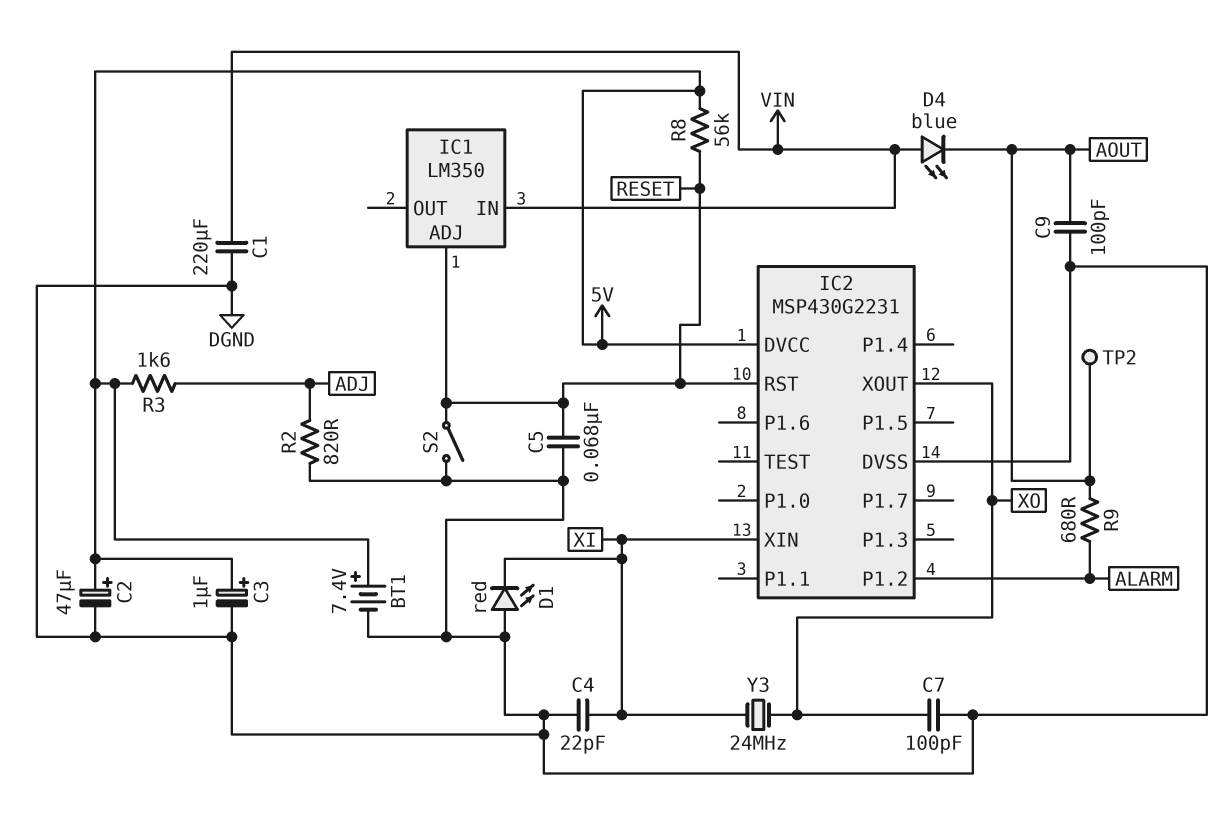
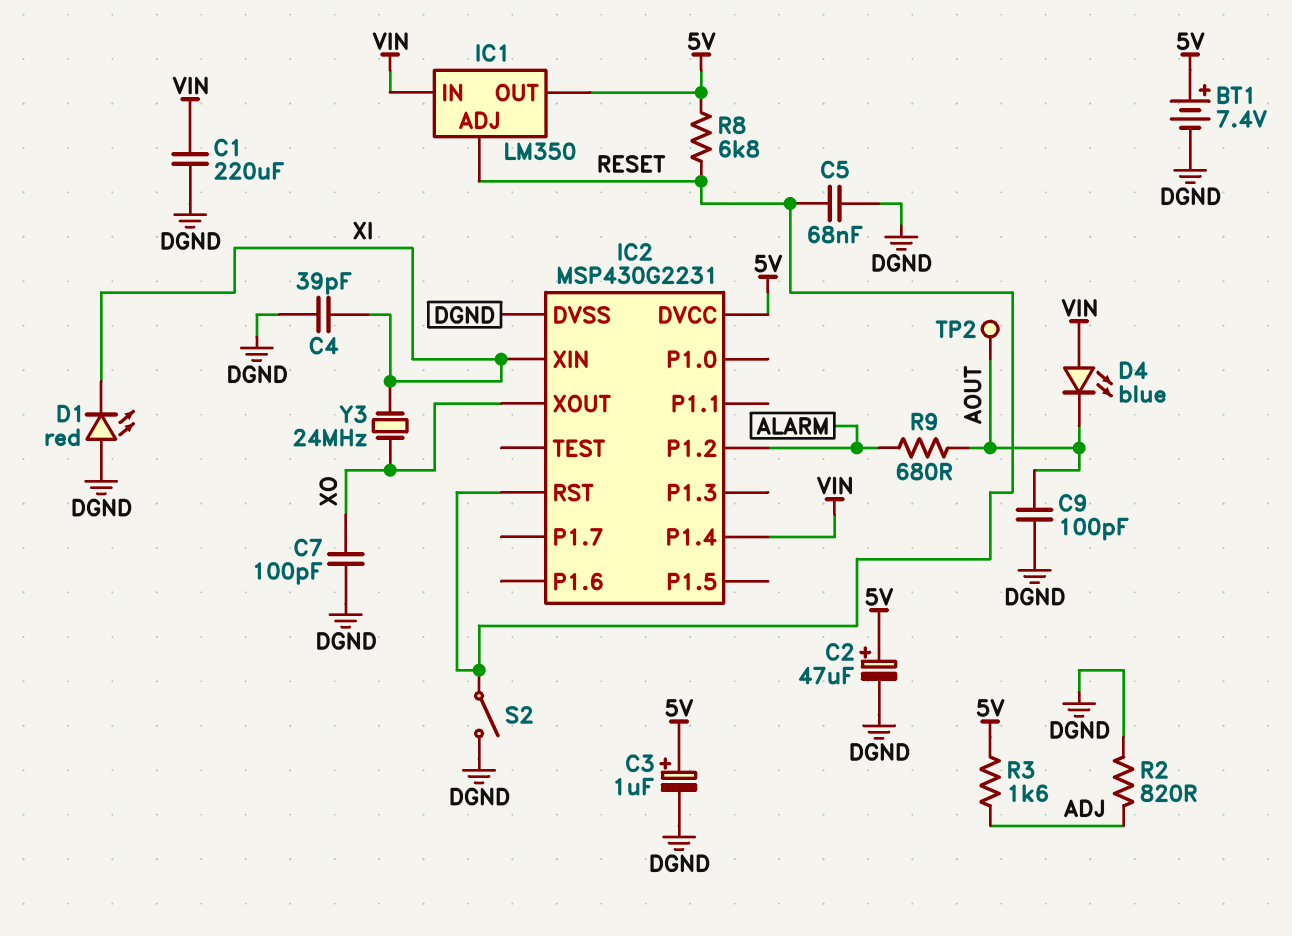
C4: 22pF (DGND, XI) -> 39pF (DGND, XI)
IC1 pin OUT: none -> 5V
IC2 pin P1.4: none -> VIN
R8: 56k (5V, RESET) -> 6.8k (5V, RESET)

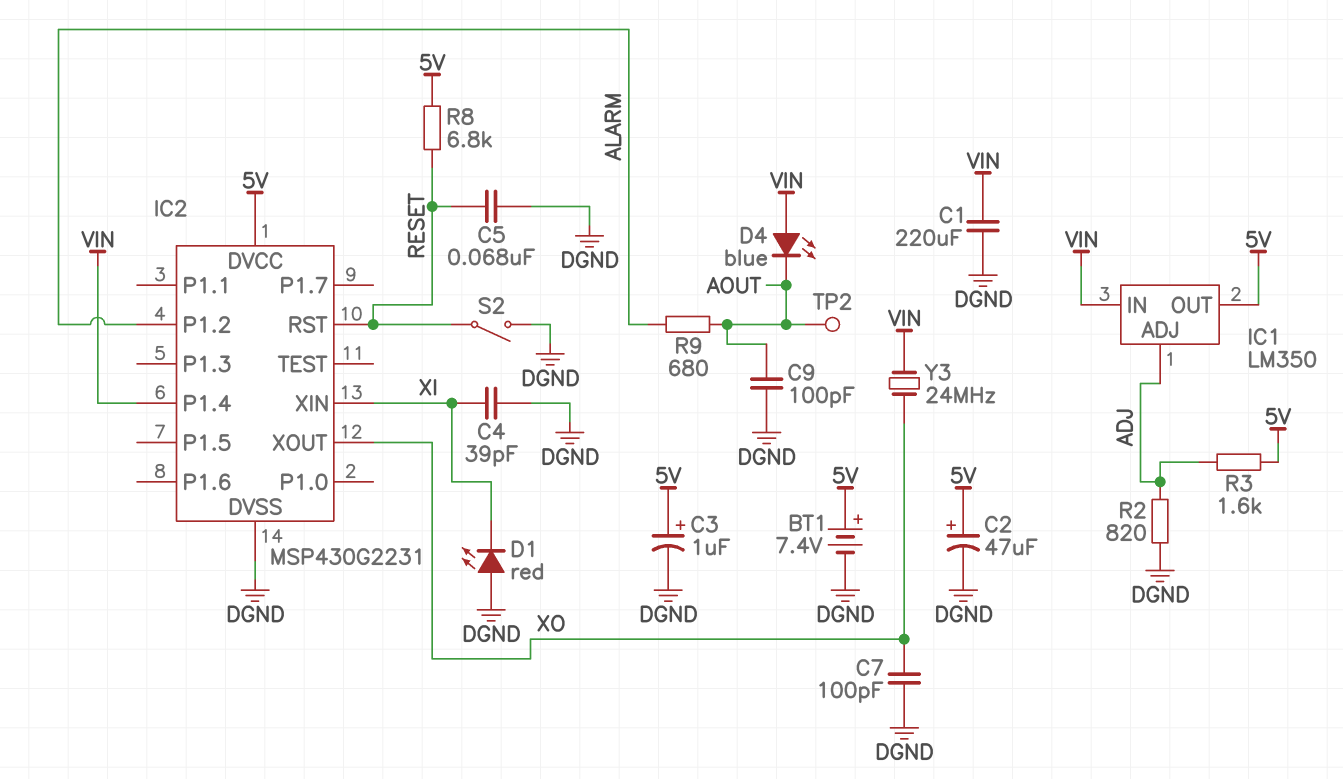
IC1 pin ADJ: RESET -> ADJ
Y3: 24MHz (XI, XO) -> 24MHz (VIN, XO)

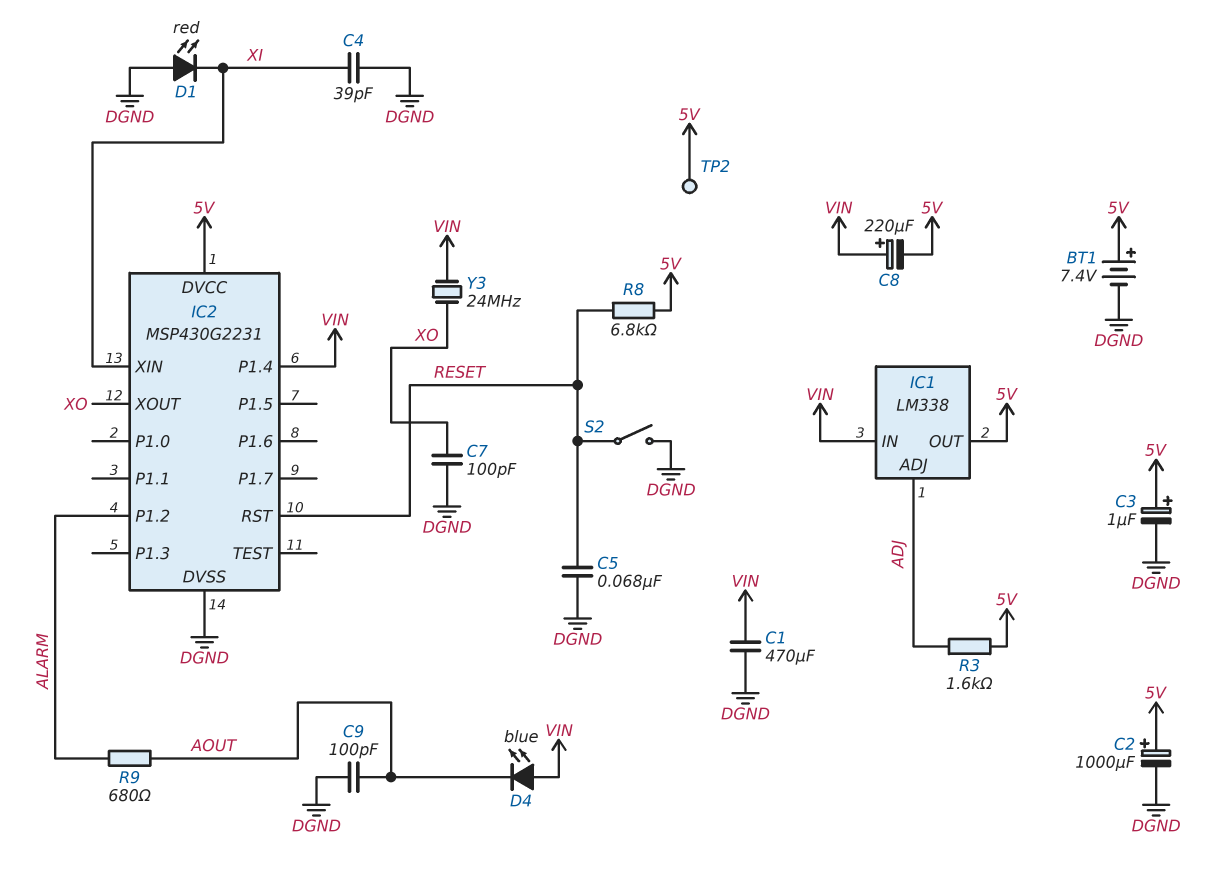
C1: 220uF (DGND, VIN) -> 470uF (DGND, VIN)
C2: 47uF (plus 5V, minus DGND) -> 1000uF (plus 5V, minus DGND)
C8: none -> 220uF (plus VIN, minus 5V)
IC1: LM350 -> LM338
R2: 820 (ADJ, DGND) -> none
TP2: test point (AOUT) -> test point (5V)

